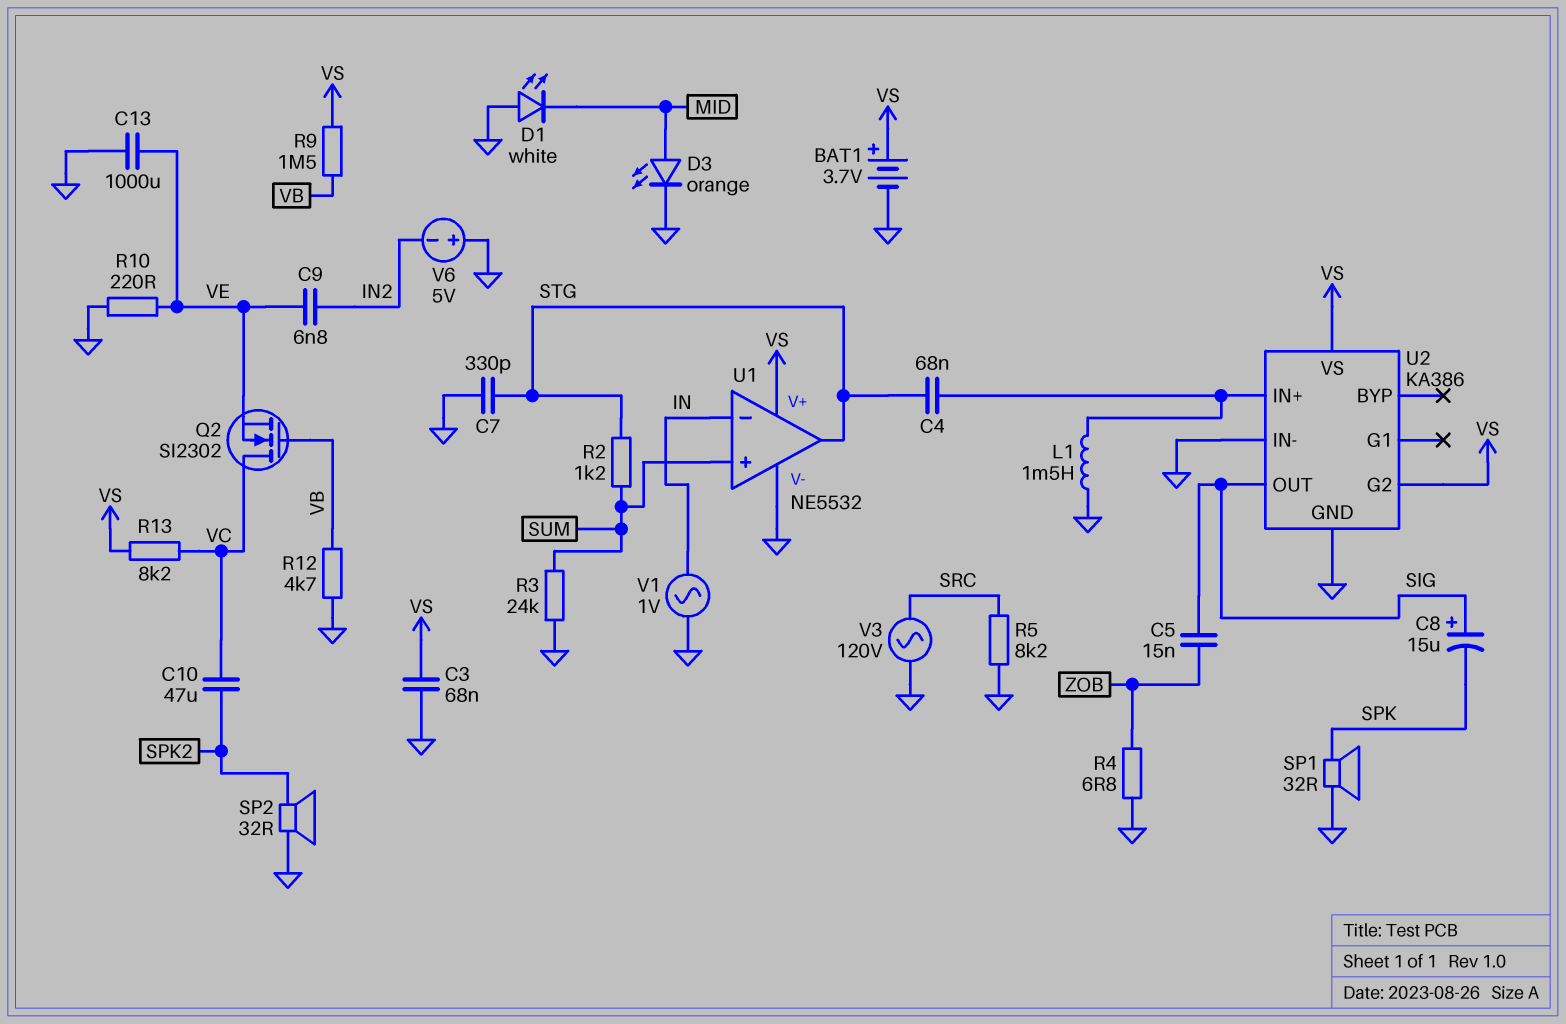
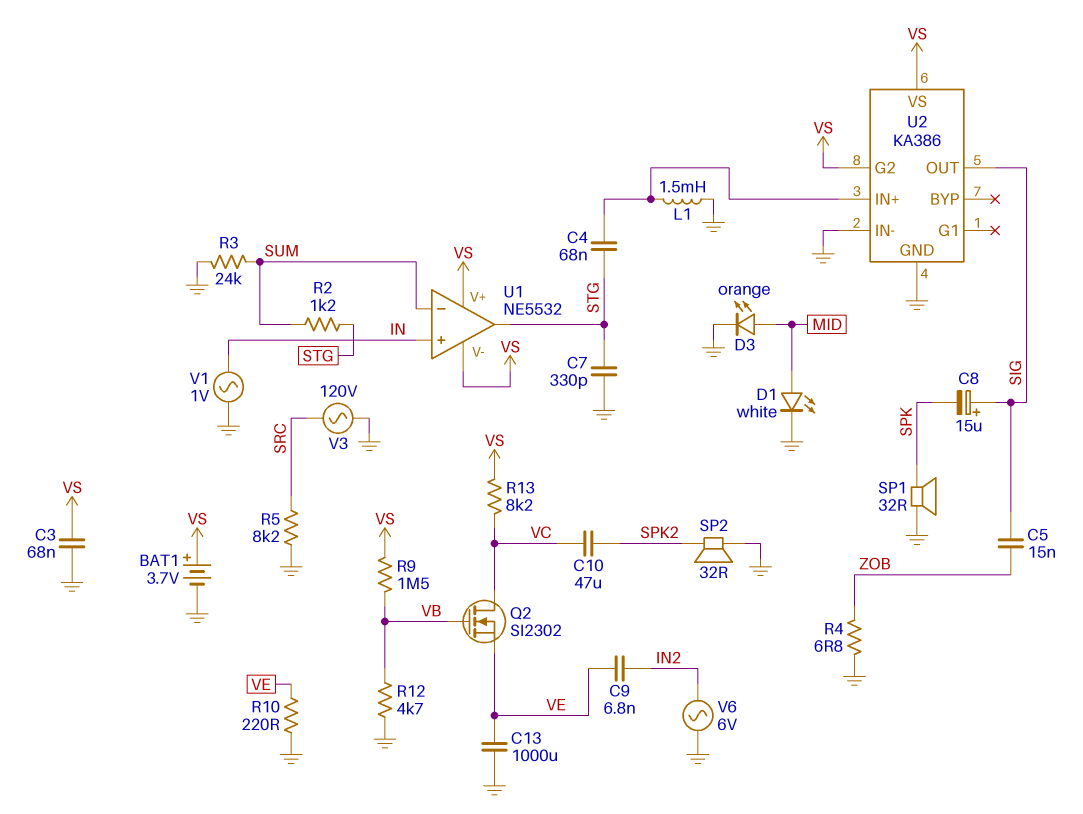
D1: LED white (A GND, K MID) -> LED white (A MID, K GND)
U1 pin V-: GND -> VS
U1 pin in+: SUM -> IN
U1 pin in-: IN -> SUM
V6: 5V (plus GND, minus IN2) -> AC 6V (GND, IN2)

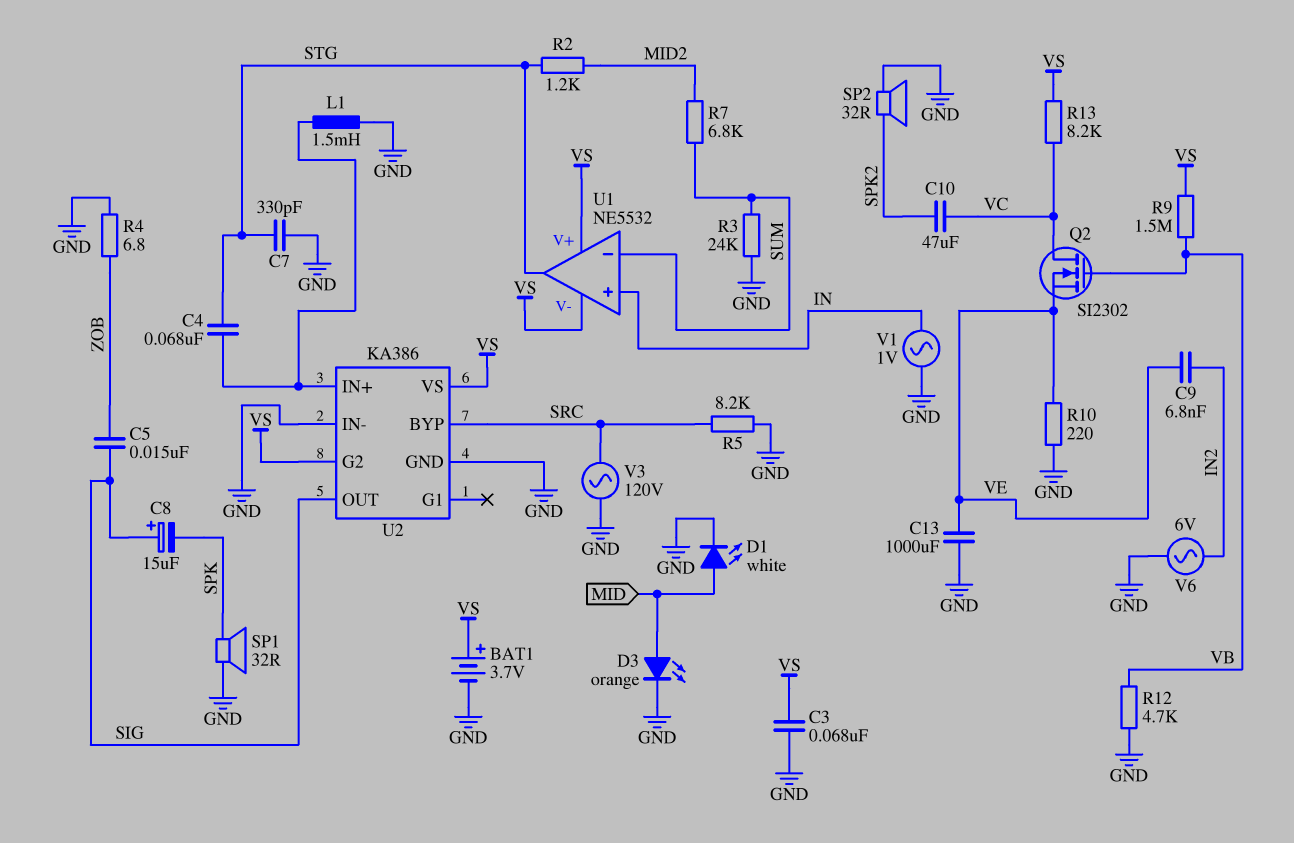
R2: 1.2k (STG, SUM) -> 1.2k (MID2, STG)
R7: none -> 6.8k (MID2, SUM)
U2 pin BYP: none -> SRC

